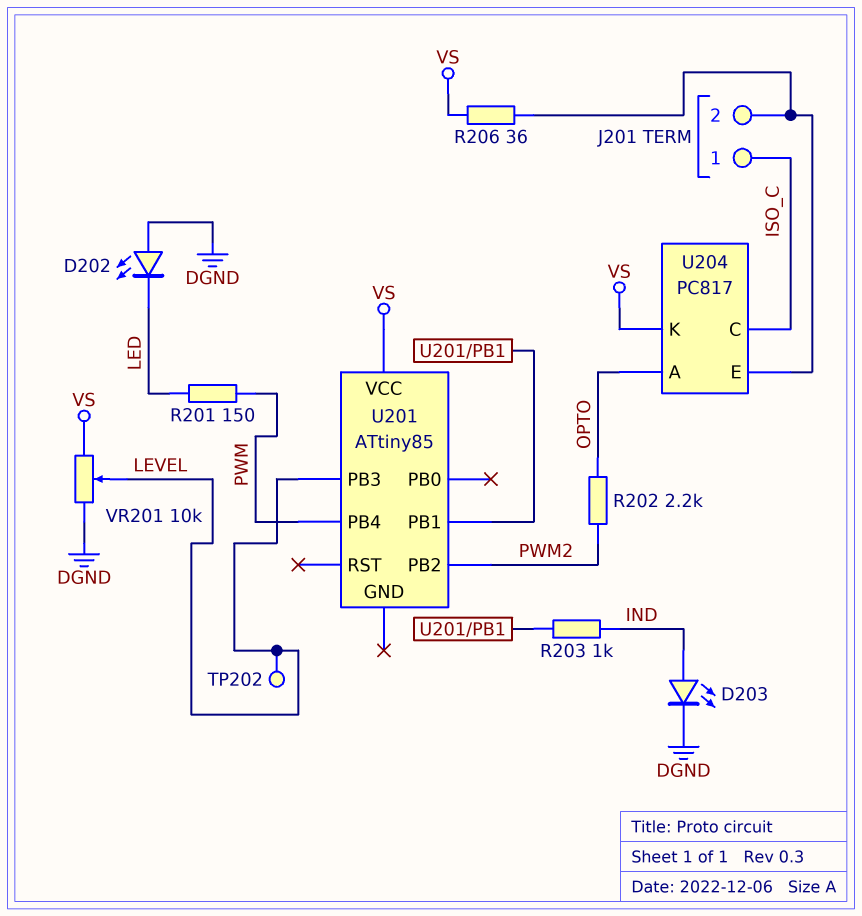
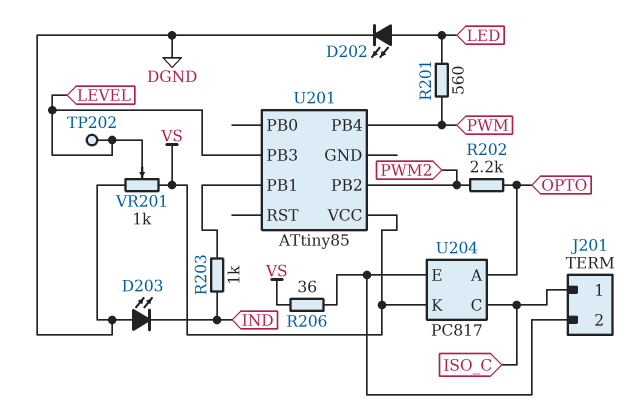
D202: LED (A DGND, K LED) -> LED (A LED, K DGND)
D203: LED (A IND, K DGND) -> LED (A DGND, K IND)
R201: 150 (LED, PWM) -> 560 (LED, PWM)
VR201: 10k (DGND, VS, wiper LEVEL) -> 1k (DGND, VS, wiper LEVEL)

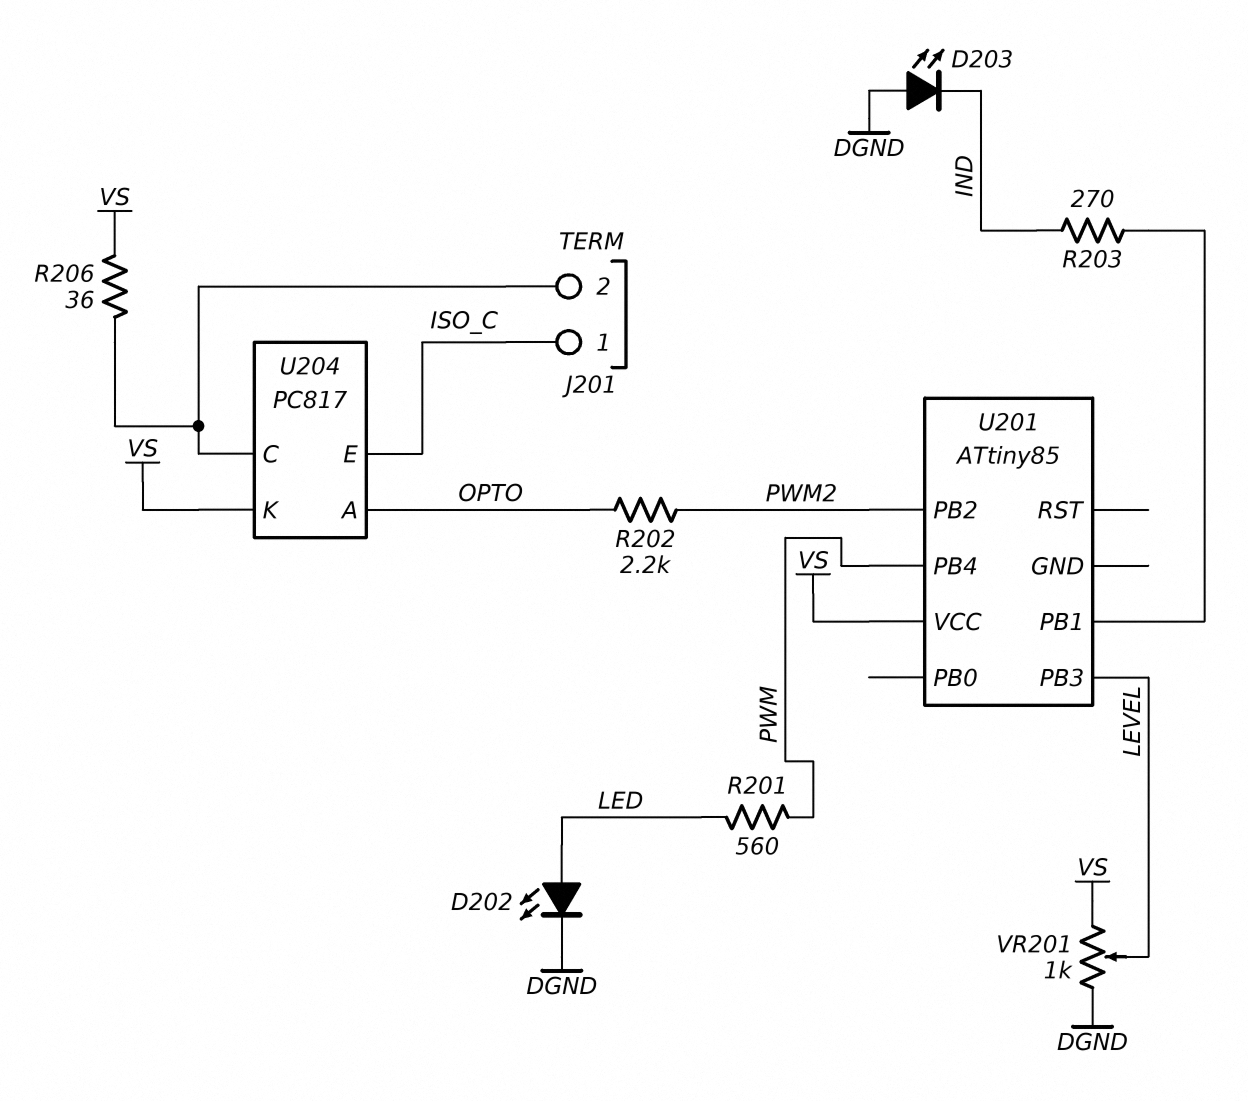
R203: 1k (IND, U201/PB1) -> 270 (IND, U201/PB1)
TP202: test point (LEVEL) -> none
U204 pin C: ISO_C -> J201/2
U204 pin E: J201/2 -> ISO_C

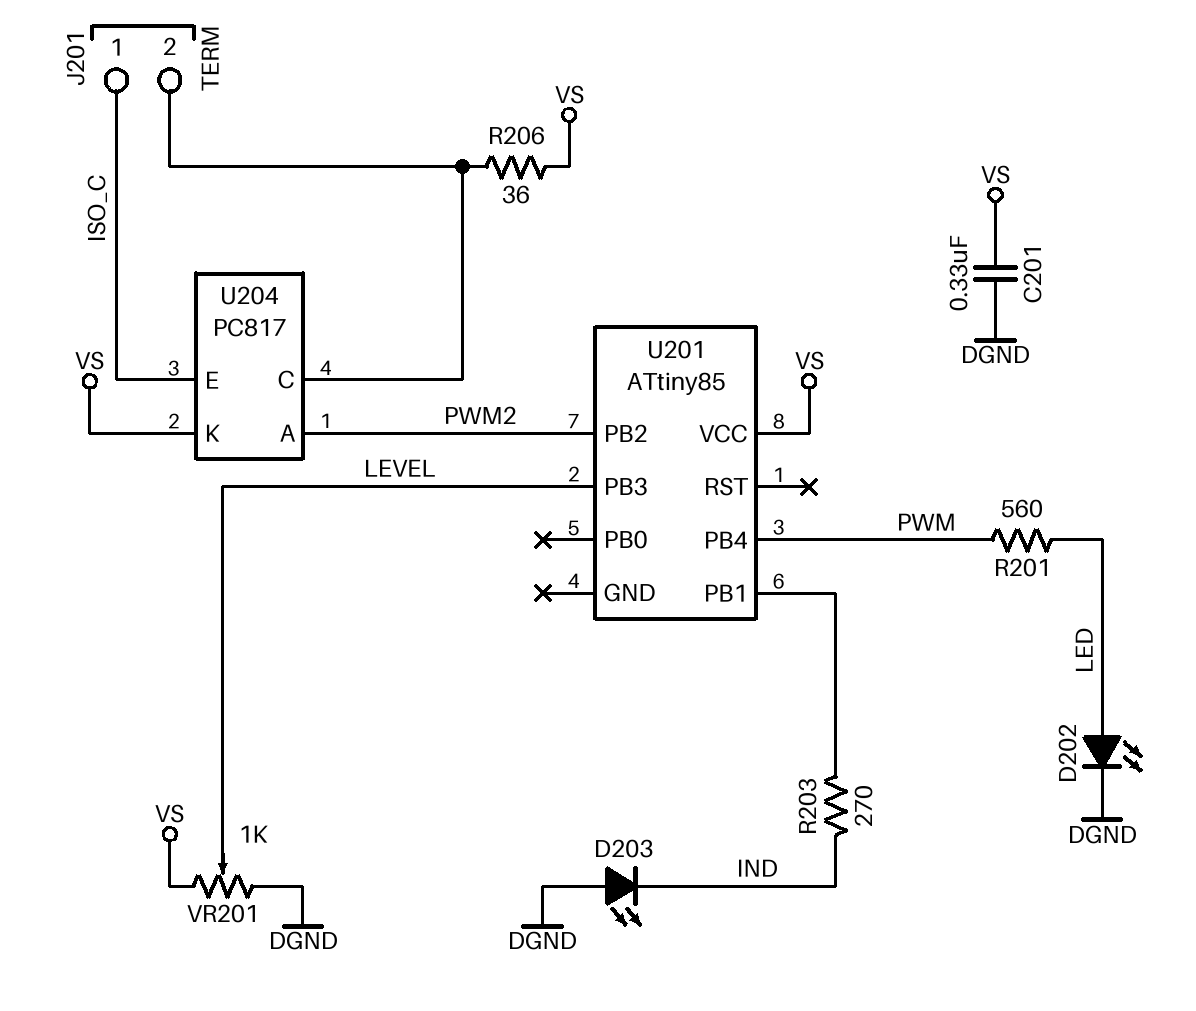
C201: none -> 330nF (DGND, VS)
R202: 2.2k (OPTO, PWM2) -> none
U204 pin A: OPTO -> PWM2

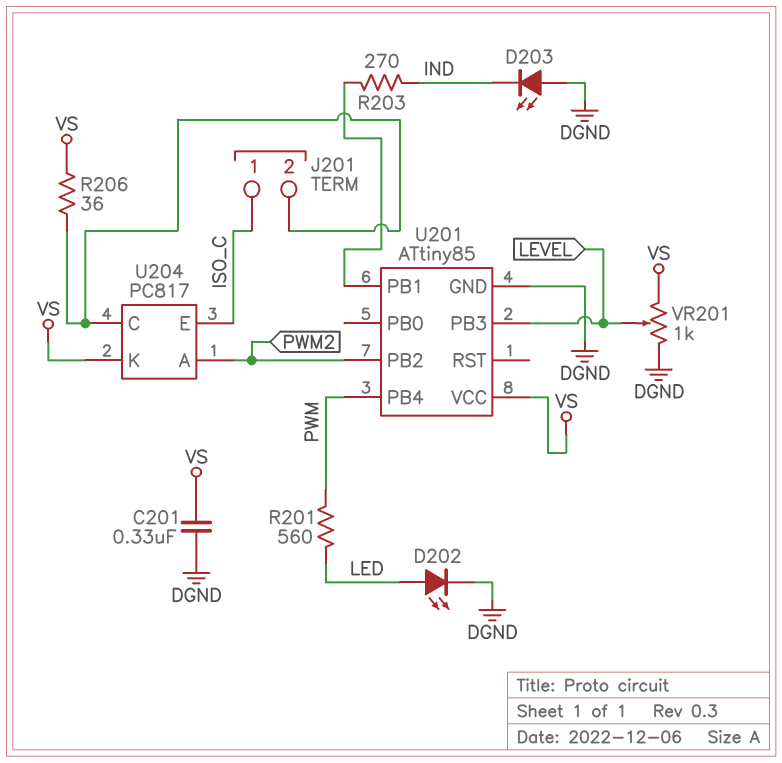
U201 pin GND: none -> DGND

